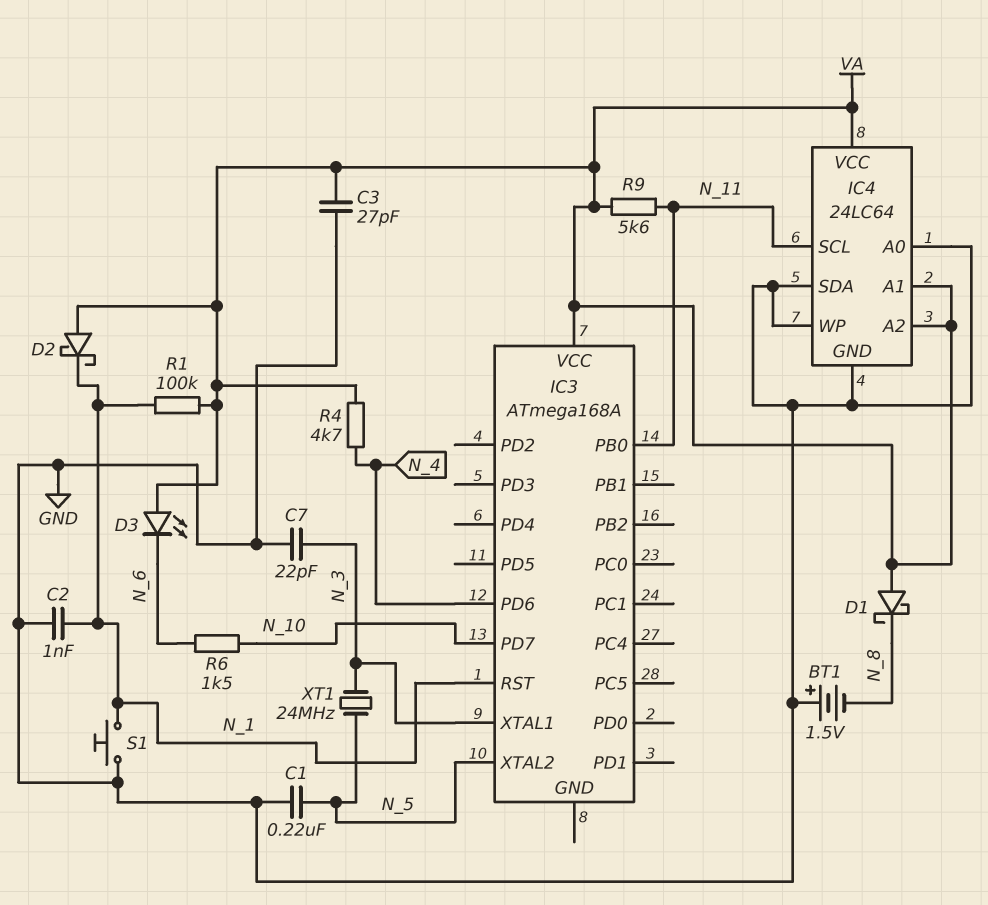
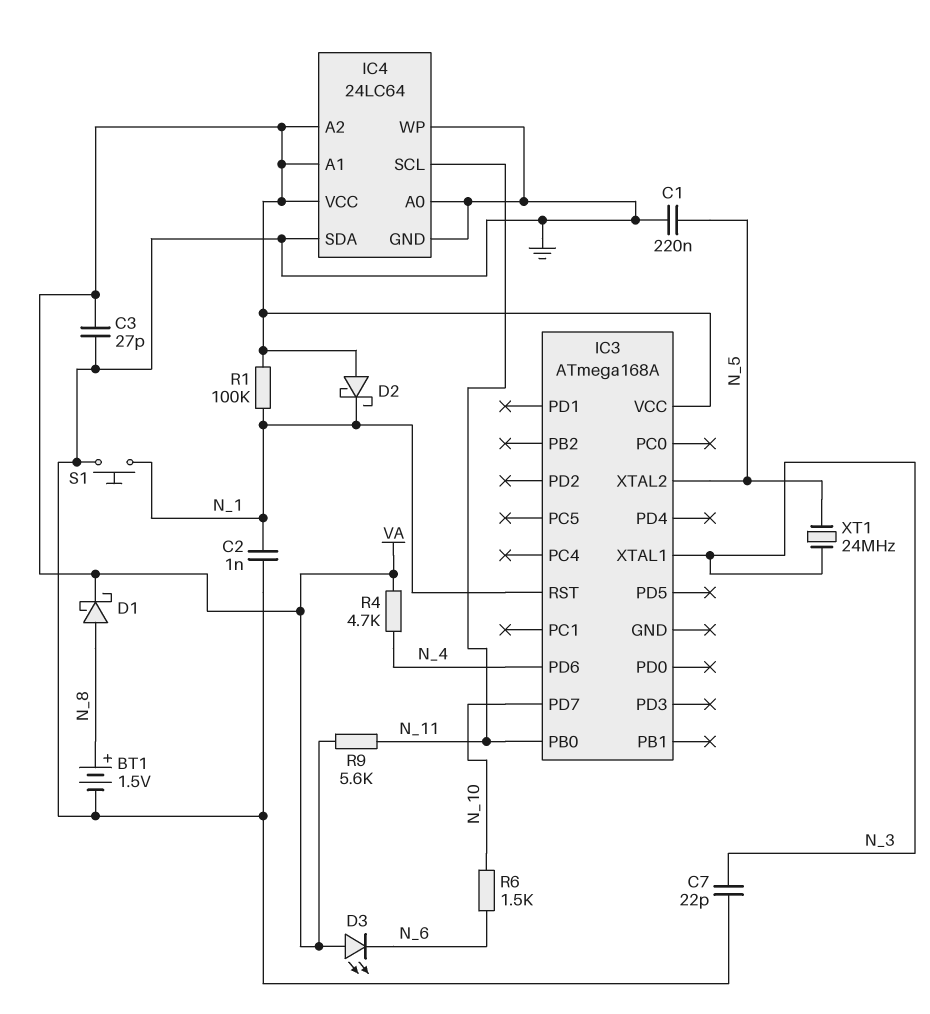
BT1: 1.5V (plus GND, minus N_8) -> 1.5V (plus N_8, minus GND)
D1: schottky (A VA, K N_8) -> schottky (A N_8, K VA)

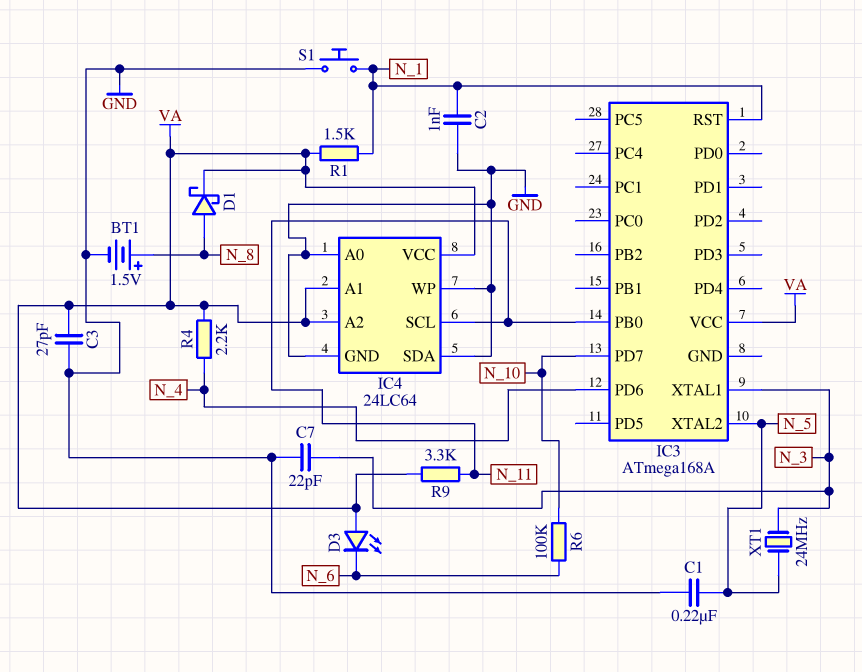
D2: schottky (A VA, K N_1) -> none
R1: 100k (N_1, VA) -> 1.5k (N_1, VA)
R4: 4.7k (N_4, VA) -> 2.2k (N_4, VA)
R6: 1.5k (N_6, N_10) -> 100k (N_6, N_10)
R9: 5.6k (N_11, VA) -> 3.3k (N_11, VA)

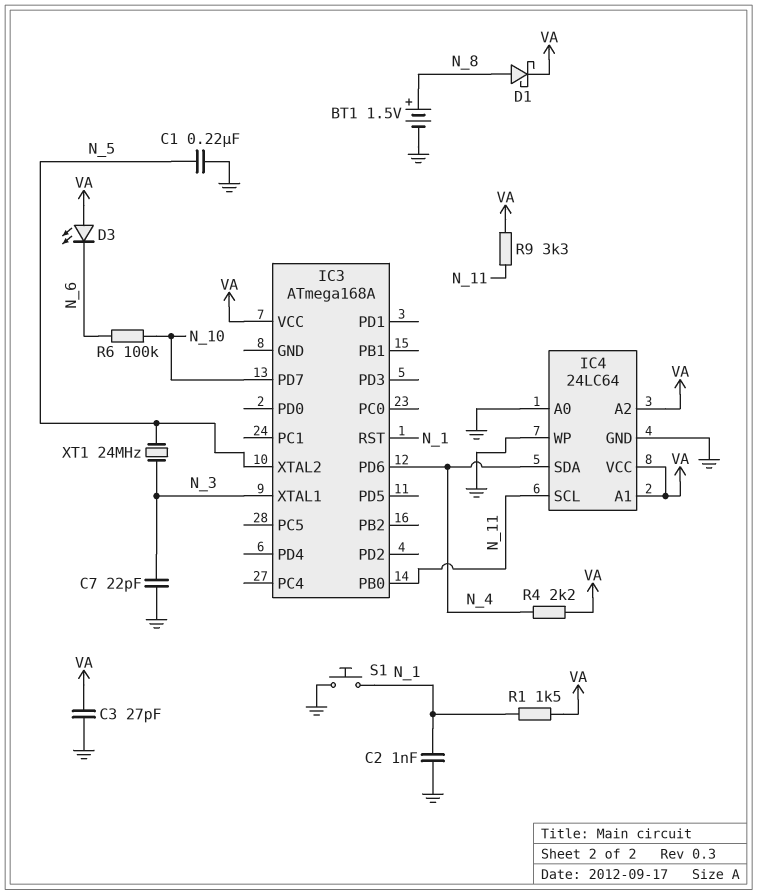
IC4 pin SDA: GND -> N_4

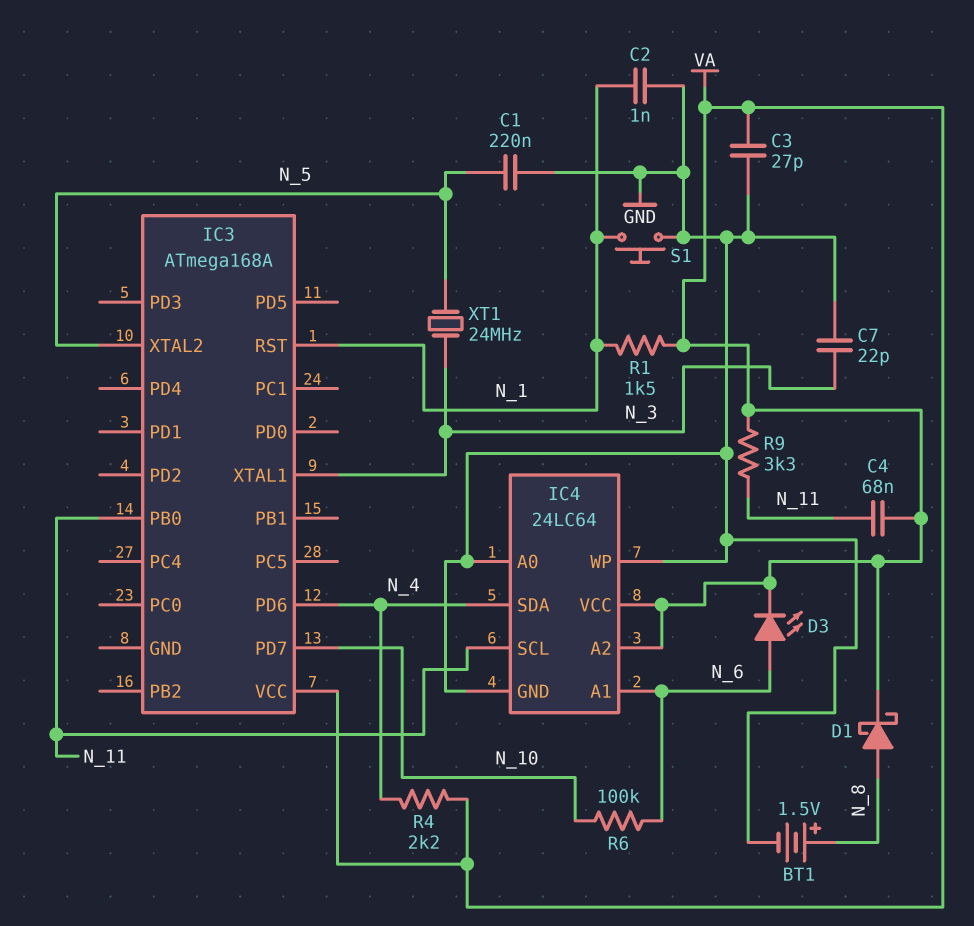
C4: none -> 68nF (N_11, VA)
D3: LED (A VA, K N_6) -> LED (A N_6, K VA)
IC4 pin A1: VA -> N_6

